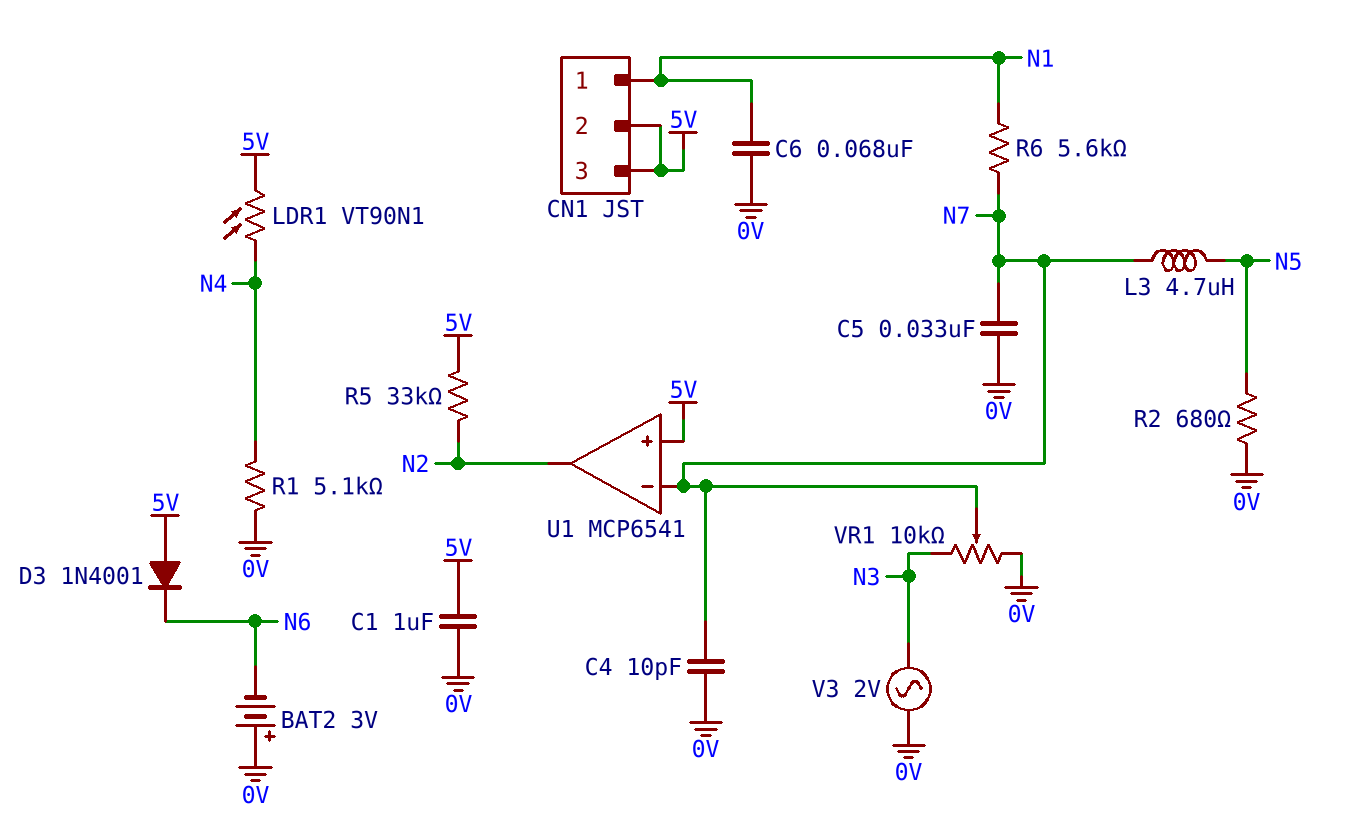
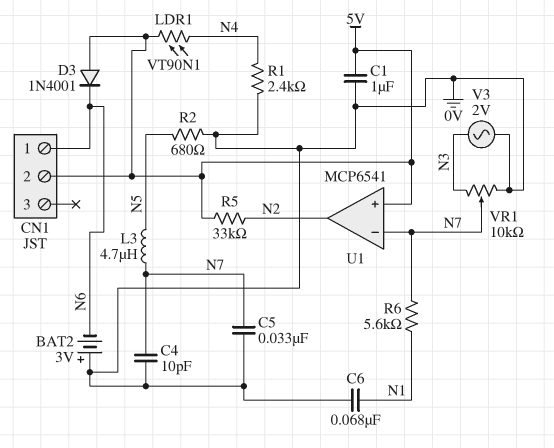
CN1 pin 1: N1 -> N6
CN1 pin 3: 5V -> none
R1: 5.1k (0V, N4) -> 2.4k (0V, N4)

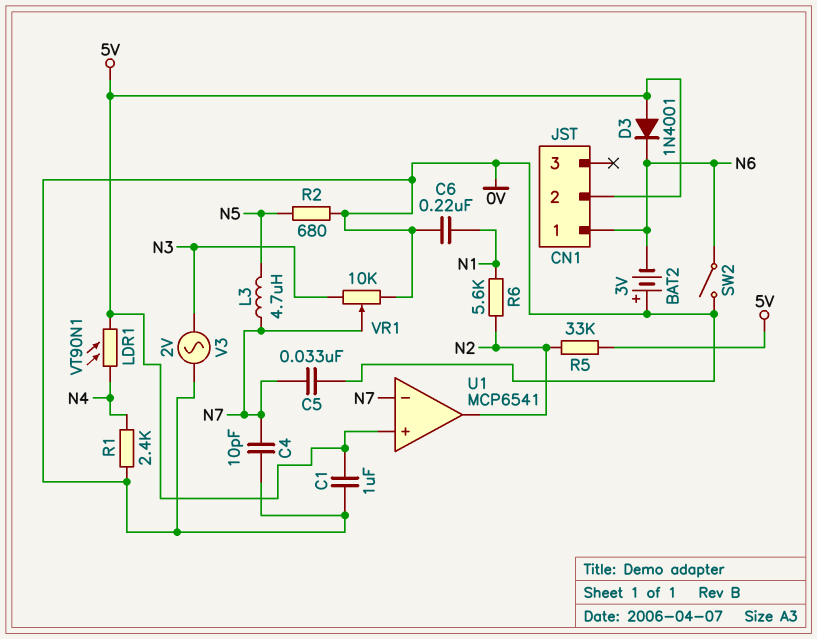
C6: 68nF (0V, N1) -> 220nF (0V, N1)
R6: 5.6k (N1, N7) -> 5.6k (N1, N2)
SW2: none -> switch (0V, N6)

